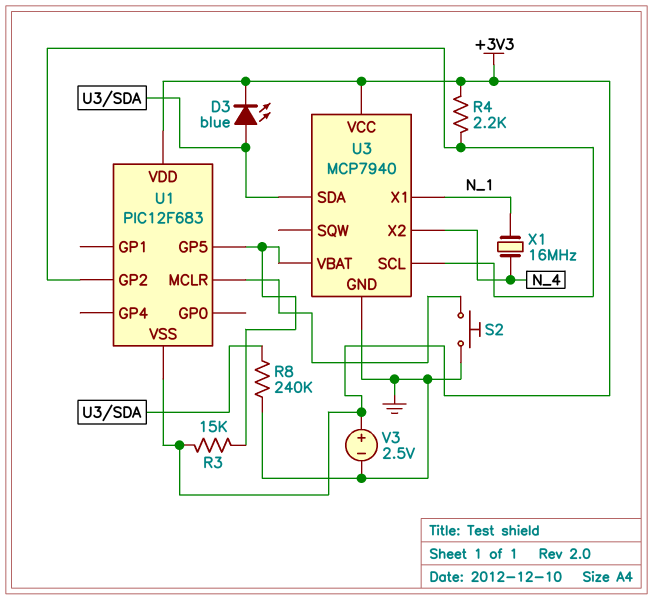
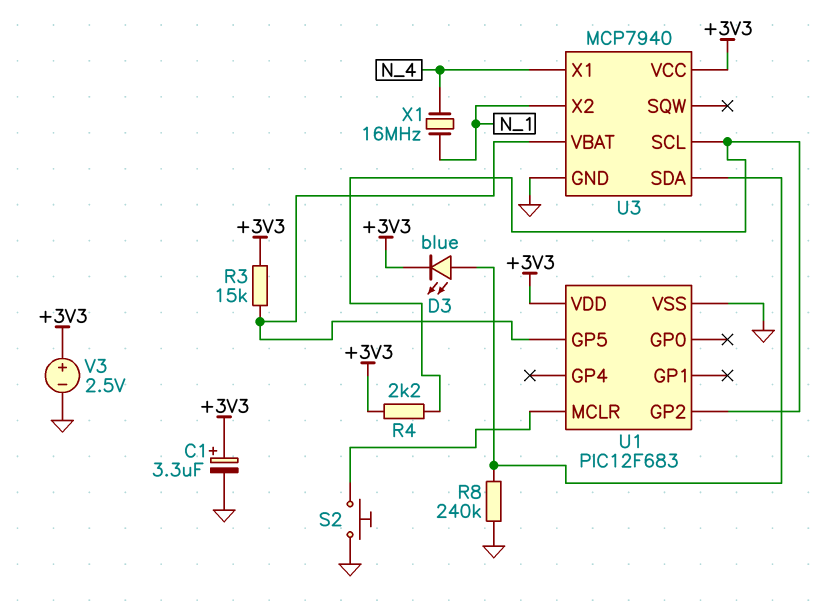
C1: none -> 3.3uF (plus +3V3, minus GND)
U1 pin VSS: +3V3 -> GND
U3 pin X1: N_1 -> N_4
U3 pin X2: N_4 -> N_1

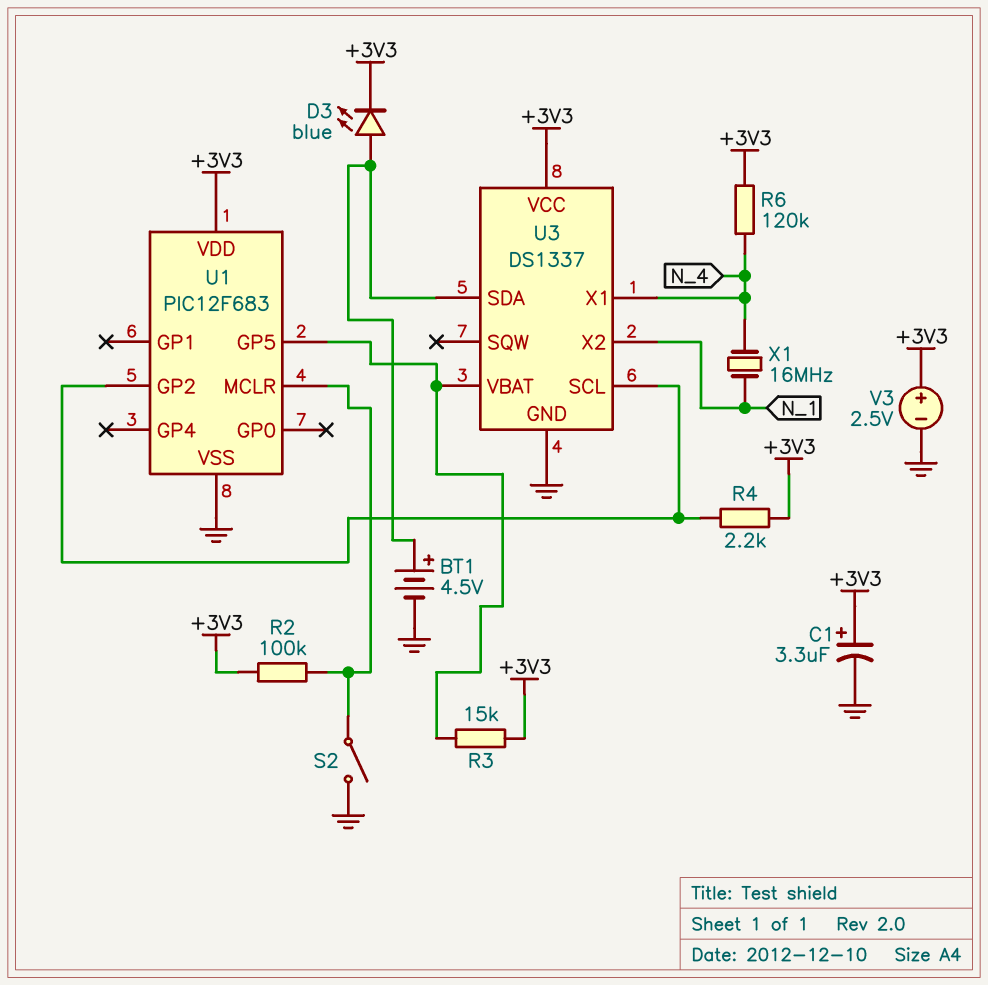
BT1: none -> 4.5V (plus U3/SDA, minus GND)
R2: none -> 100k (+3V3, U1/MCLR)
R6: none -> 120k (+3V3, N_4)
R8: 240k (GND, U3/SDA) -> none
S2: button (GND, U1/MCLR) -> switch (GND, U1/MCLR)
U3: MCP7940 -> DS1337

